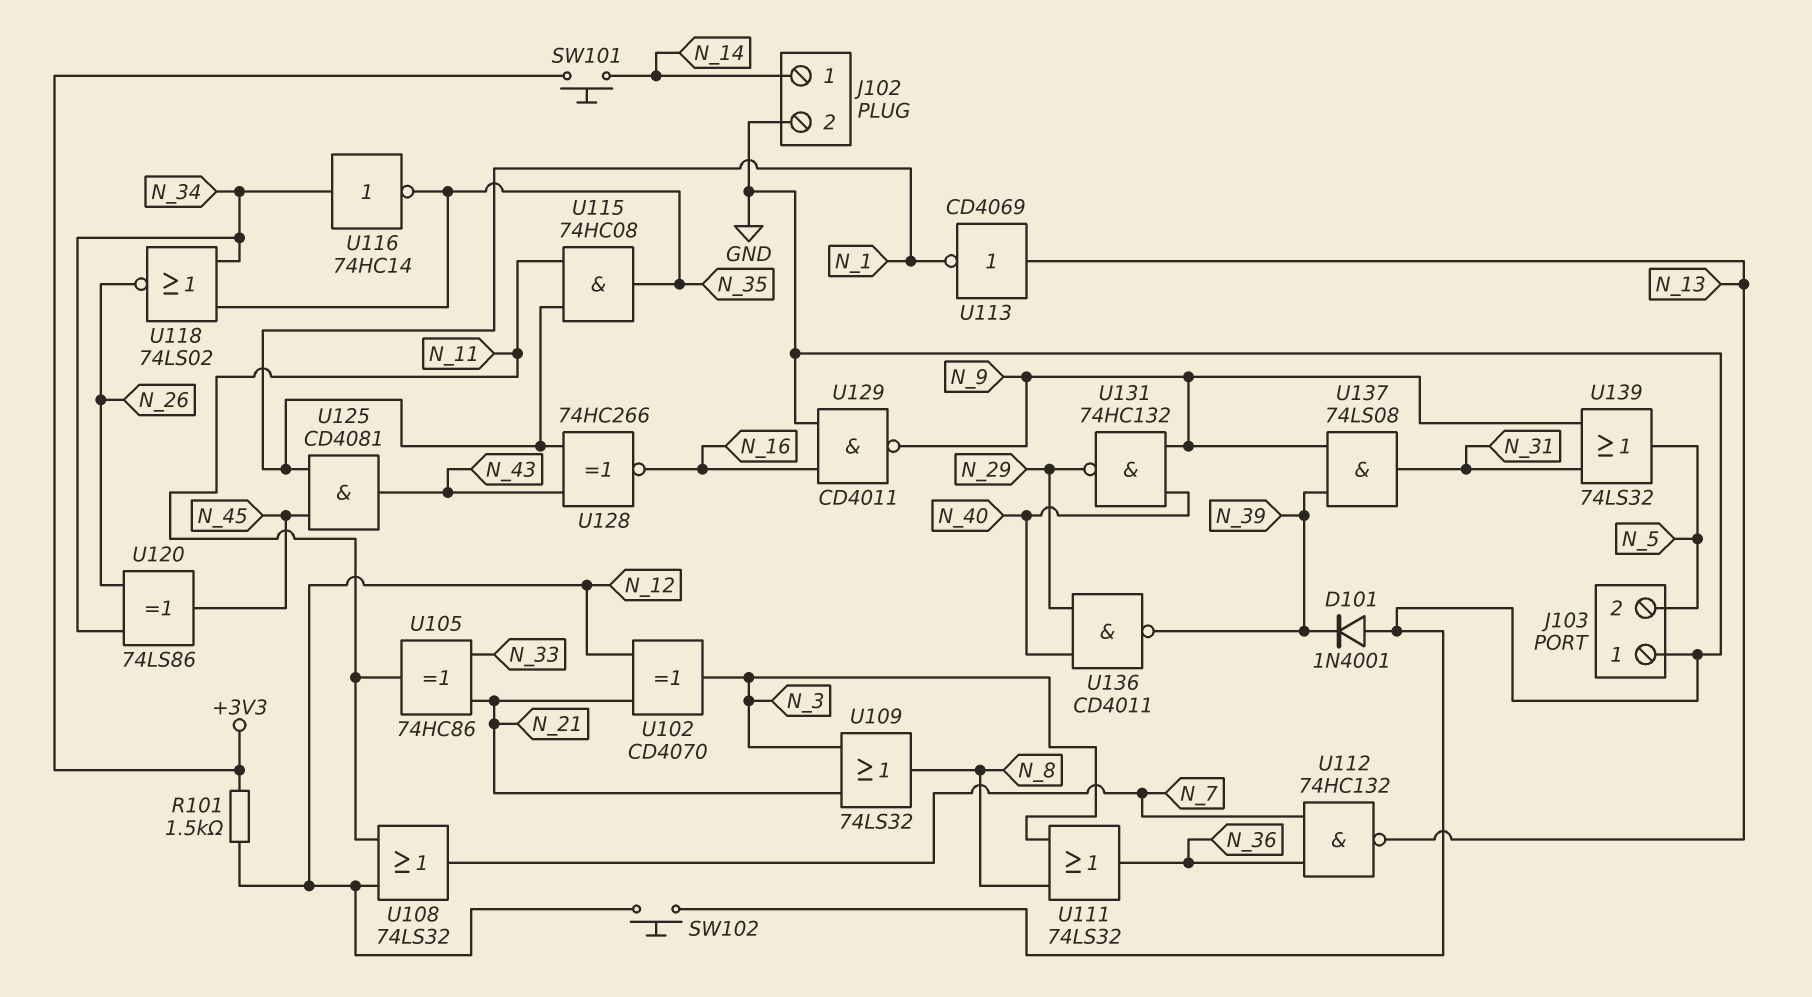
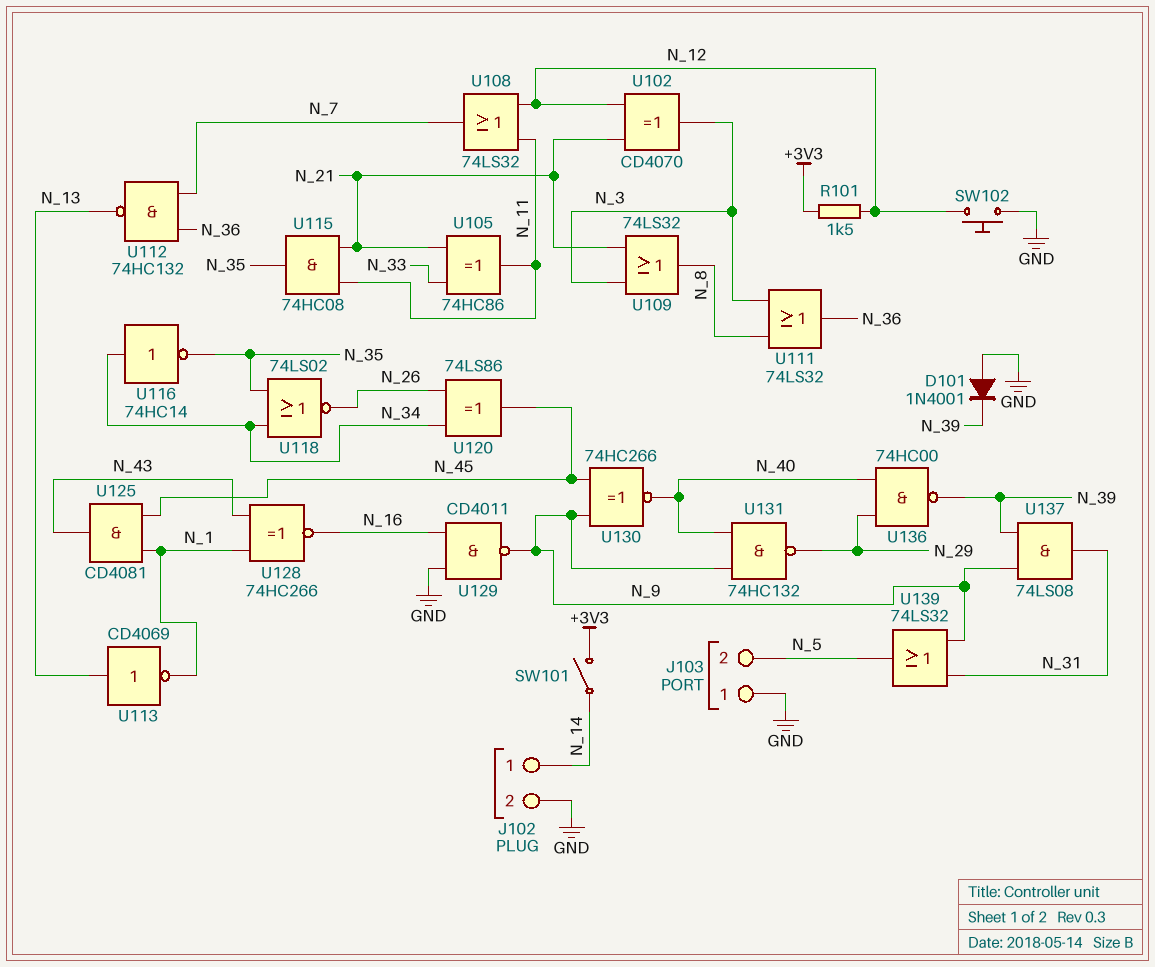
SW101: button (+3V3, N_14) -> switch (+3V3, N_14)
U115: AND 74HC08 (in N_1, in N_11, out N_35) -> AND 74HC08 (in N_11, in N_21, out N_35)
U130: none -> XNOR 74HC266 (in N_9, in N_45, out N_40)
U136: NAND CD4011 (in N_29, in N_40, out N_39) -> NAND 74HC00 (in N_29, in N_40, out N_39)

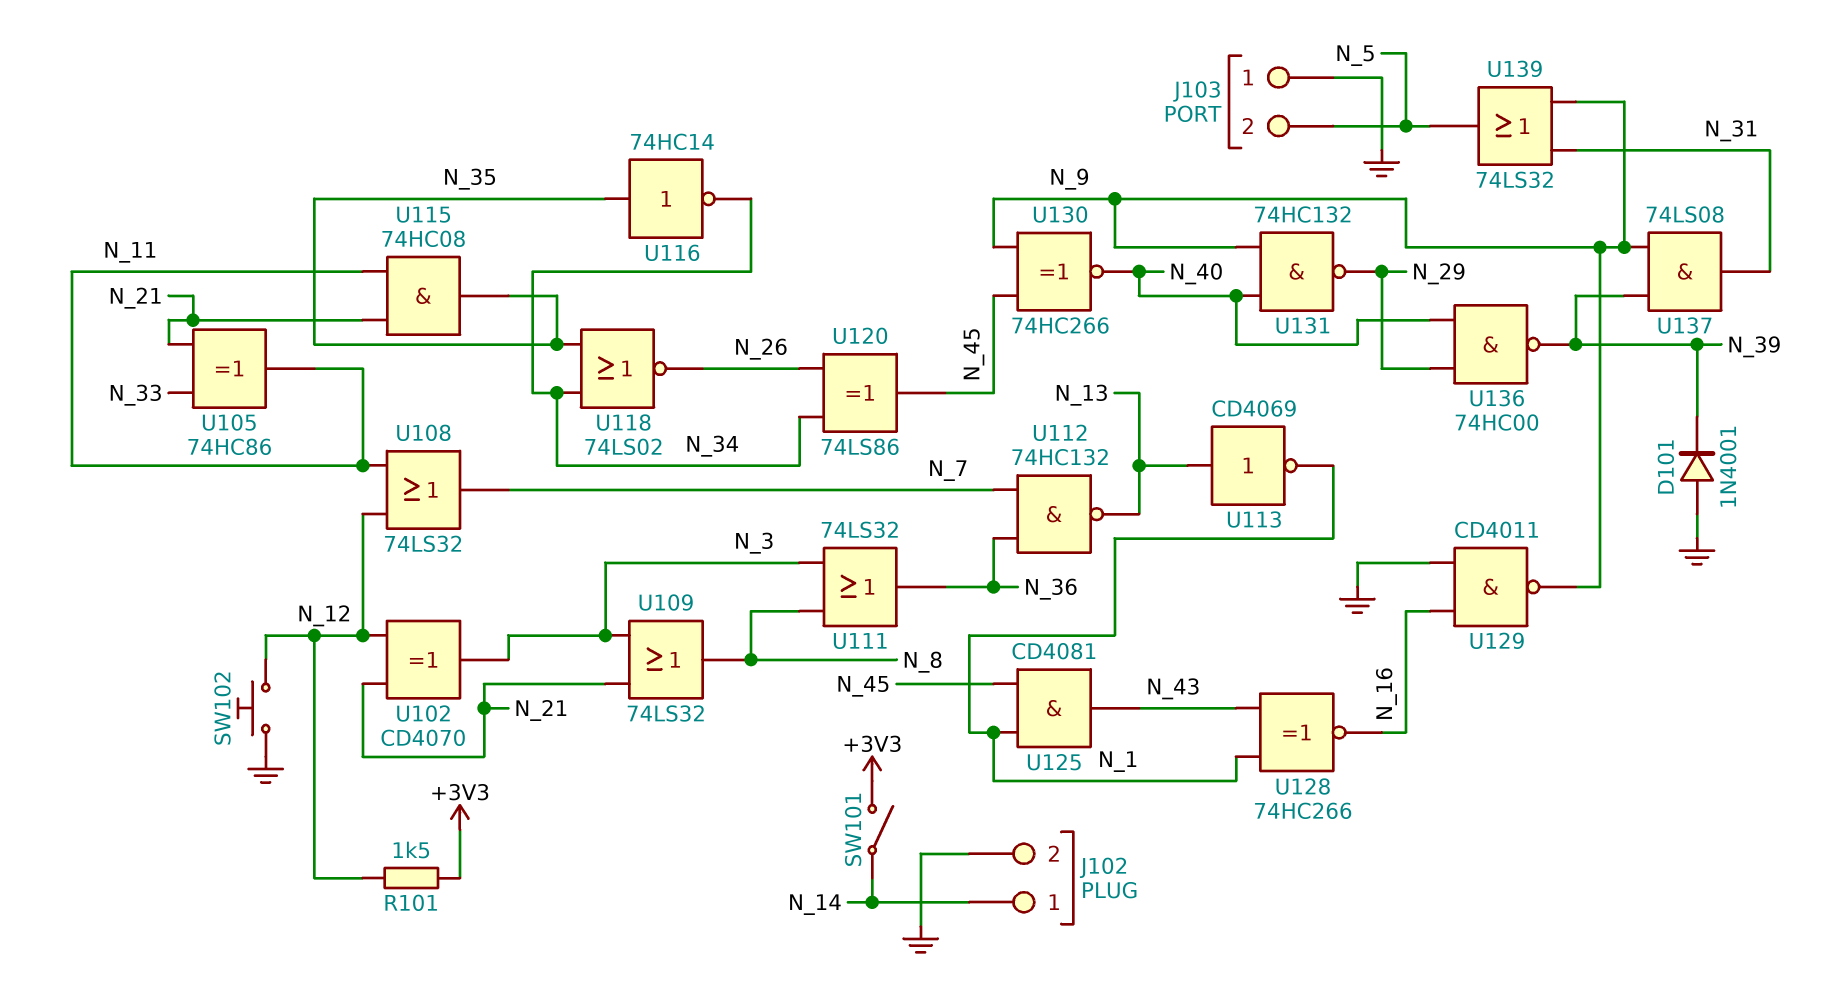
U116: NOT 74HC14 (in N_34, out N_35) -> NOT 74HC14 (in N_35, out N_34)

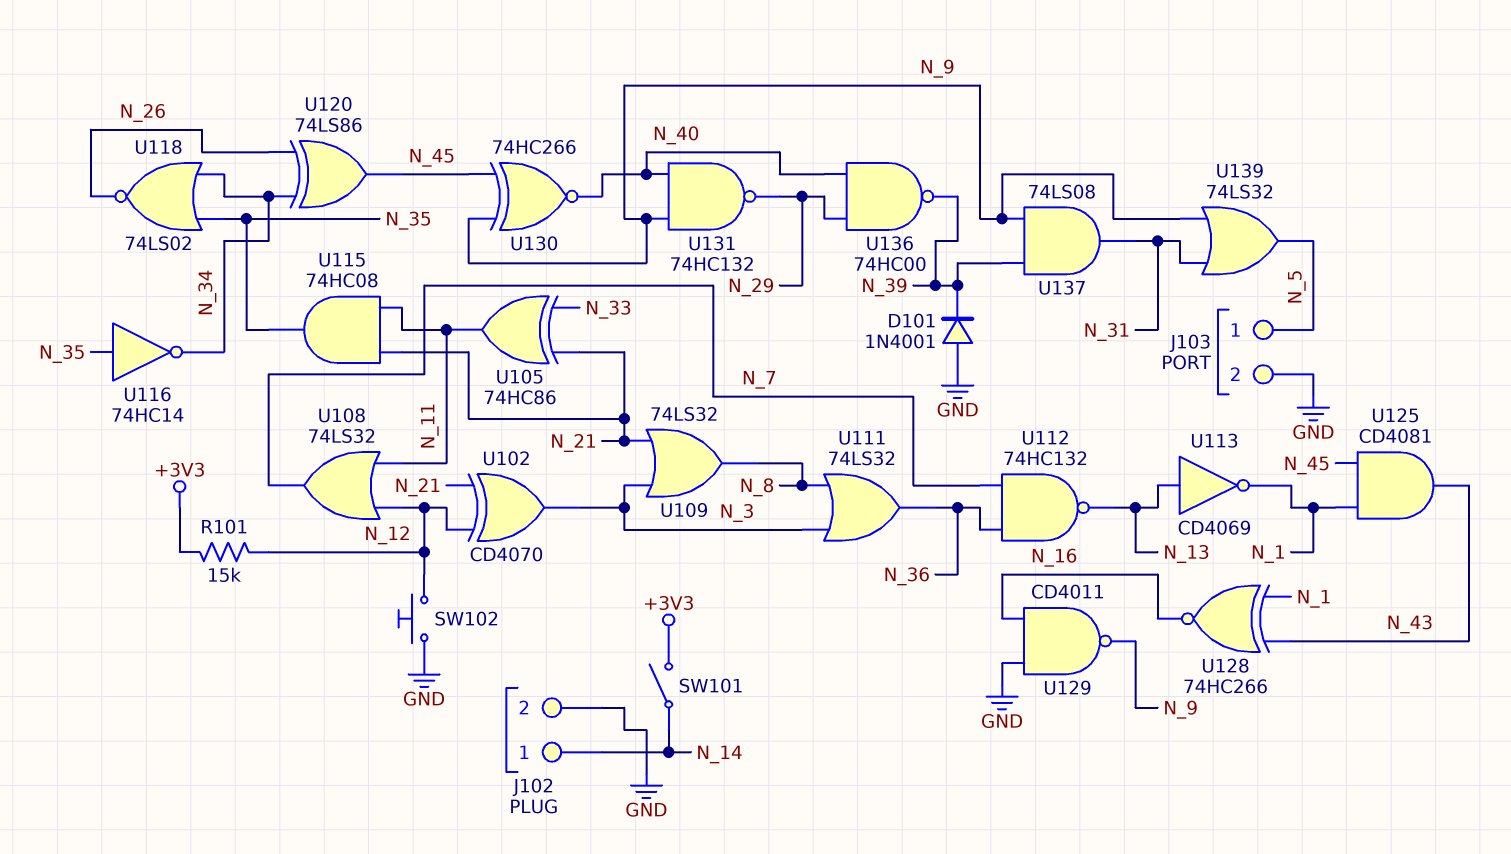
J103 pin 1: GND -> N_5
J103 pin 2: N_5 -> GND
R101: 1.5k (+3V3, N_12) -> 15k (+3V3, N_12)

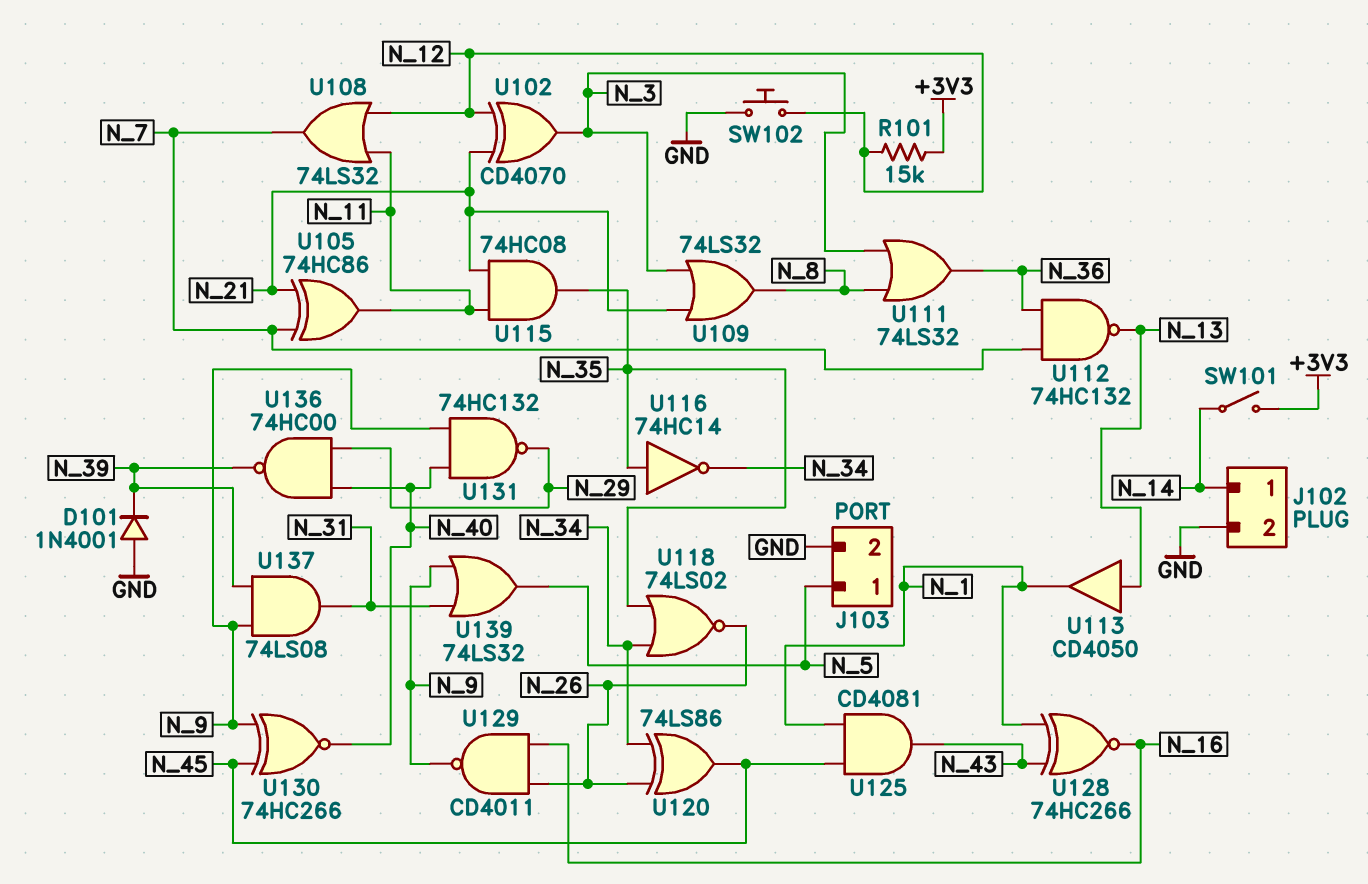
U105: XOR 74HC86 (in N_21, in N_33, out N_11) -> XOR 74HC86 (in N_7, in N_21, out N_11)
U113: NOT CD4069 (in N_13, out N_1) -> buffer CD4050 (in N_13, out N_1)
U129: NAND CD4011 (in GND, in N_16, out N_9) -> NAND CD4011 (in N_16, in N_26, out N_9)

